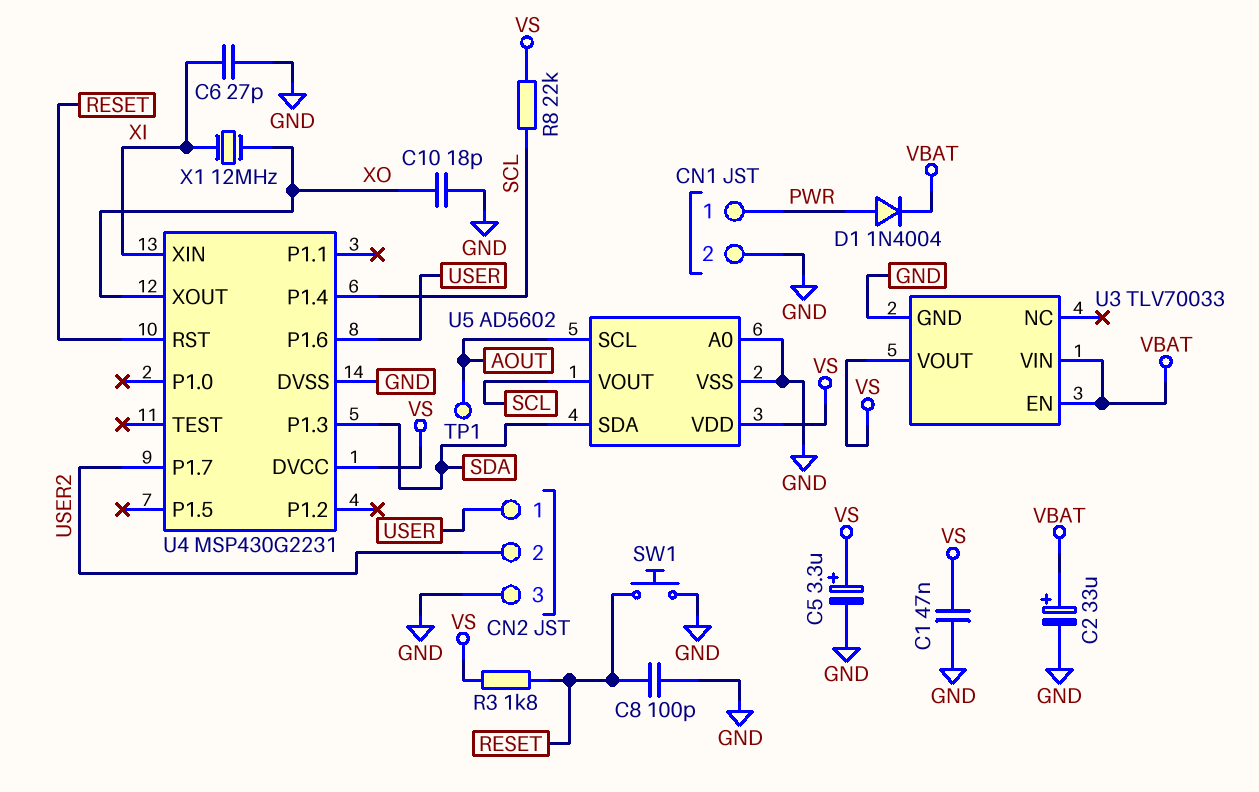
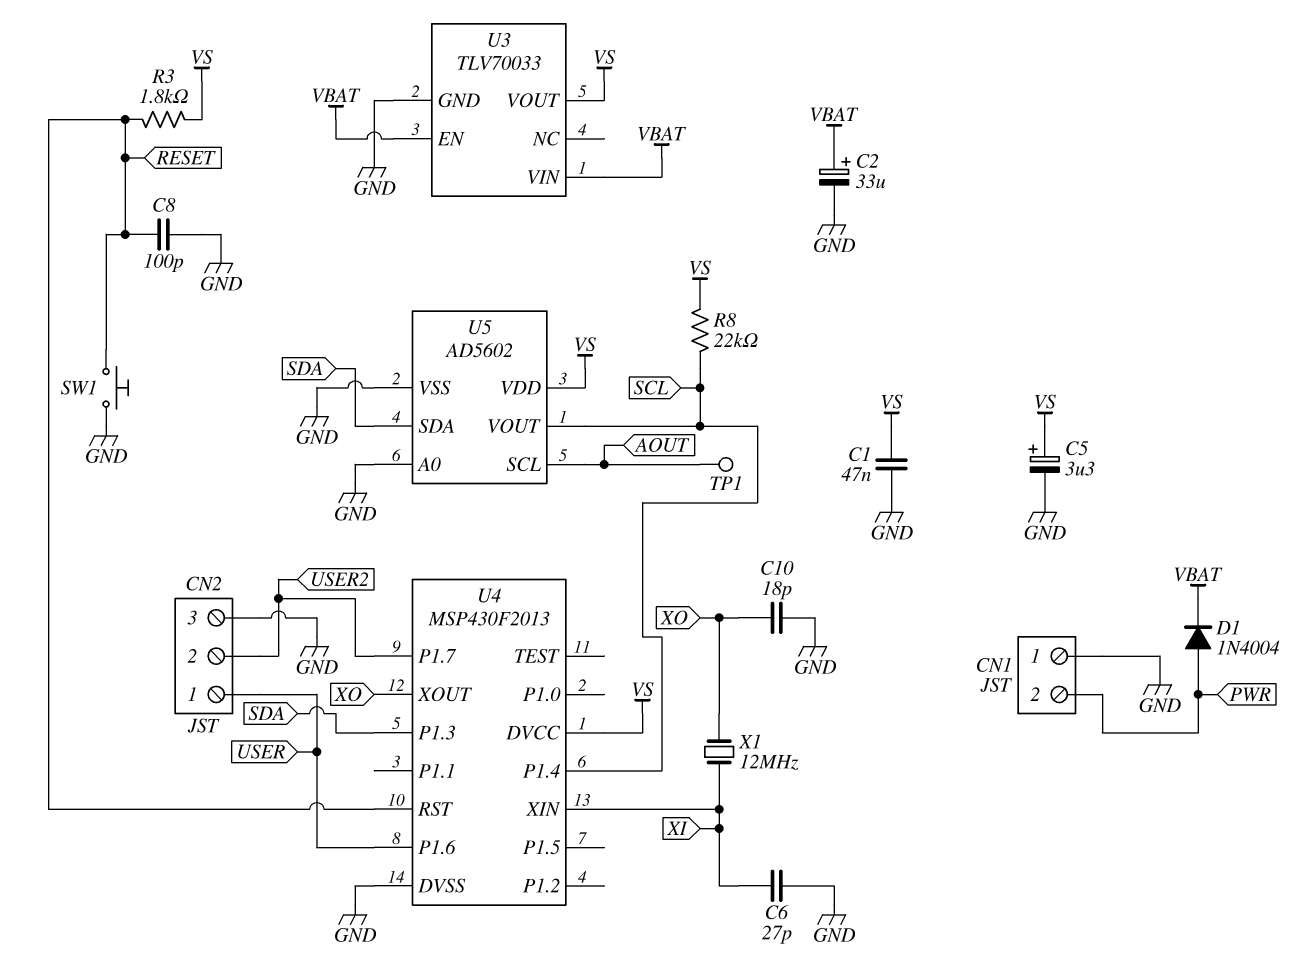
CN1 pin 1: PWR -> GND
CN1 pin 2: GND -> PWR
U4: MSP430G2231 -> MSP430F2013

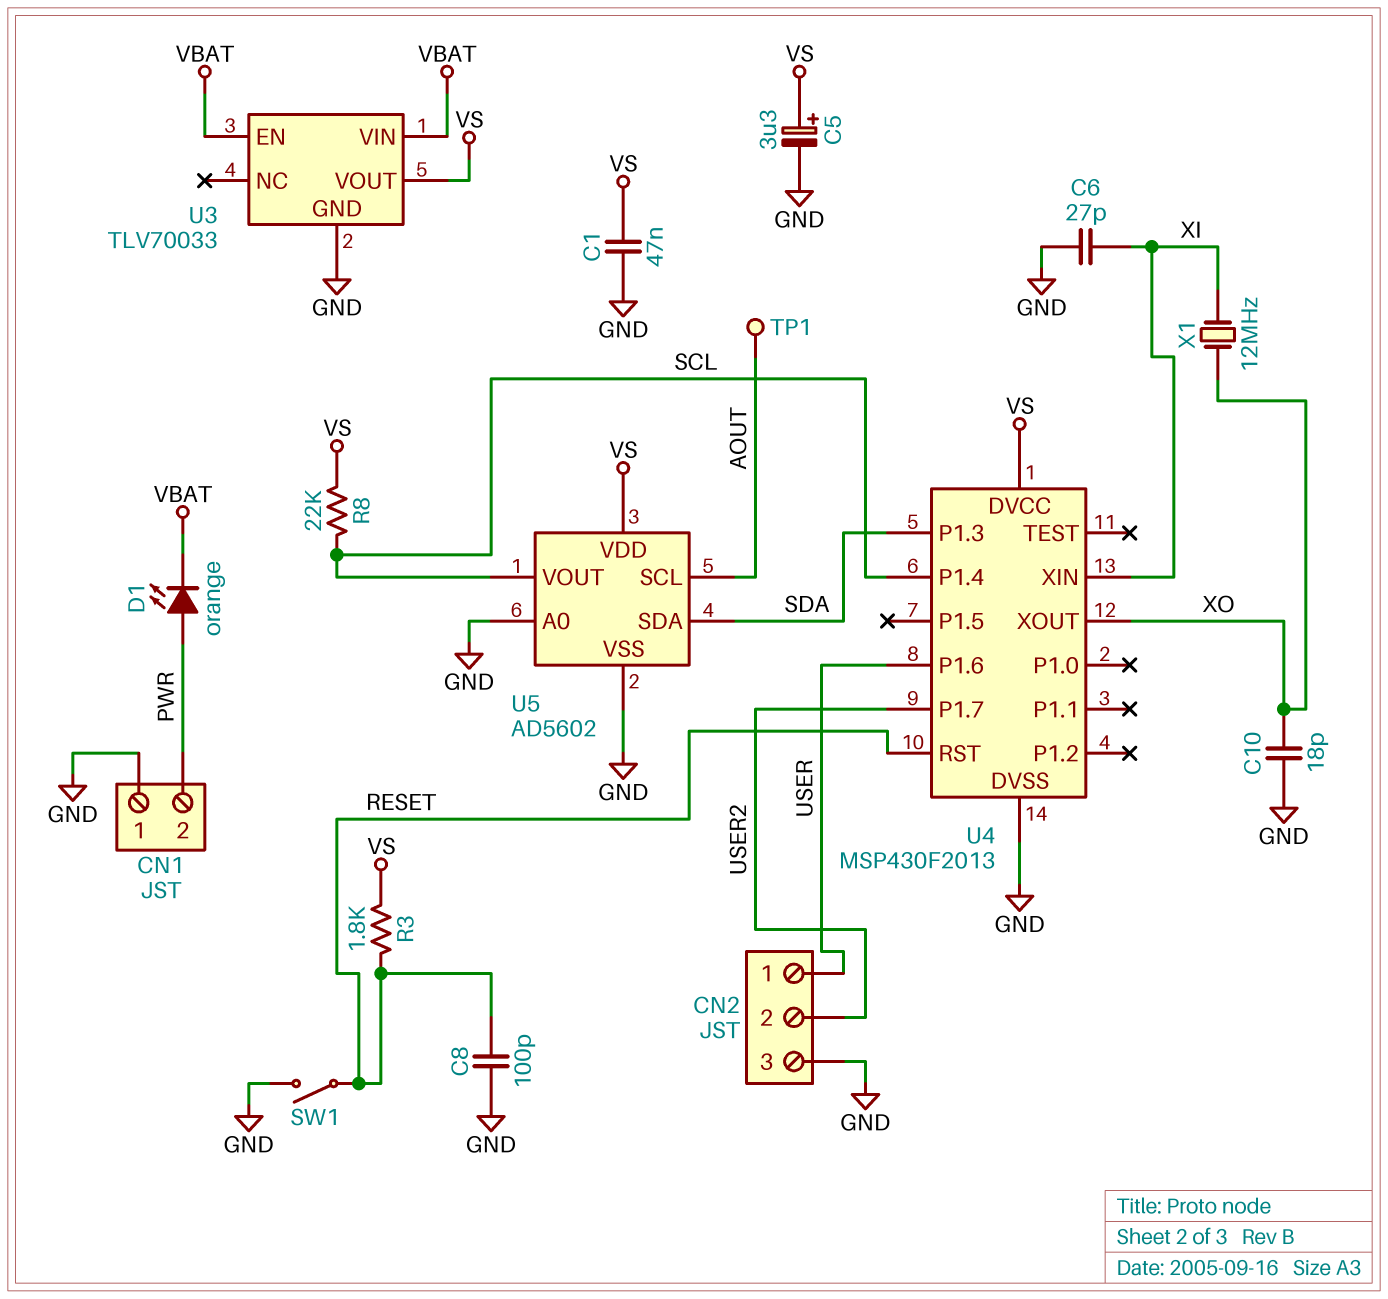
C2: 33uF (plus VBAT, minus GND) -> none
D1: diode 1N4004 (A PWR, K VBAT) -> LED orange (A PWR, K VBAT)
SW1: button (GND, RESET) -> switch (GND, RESET)

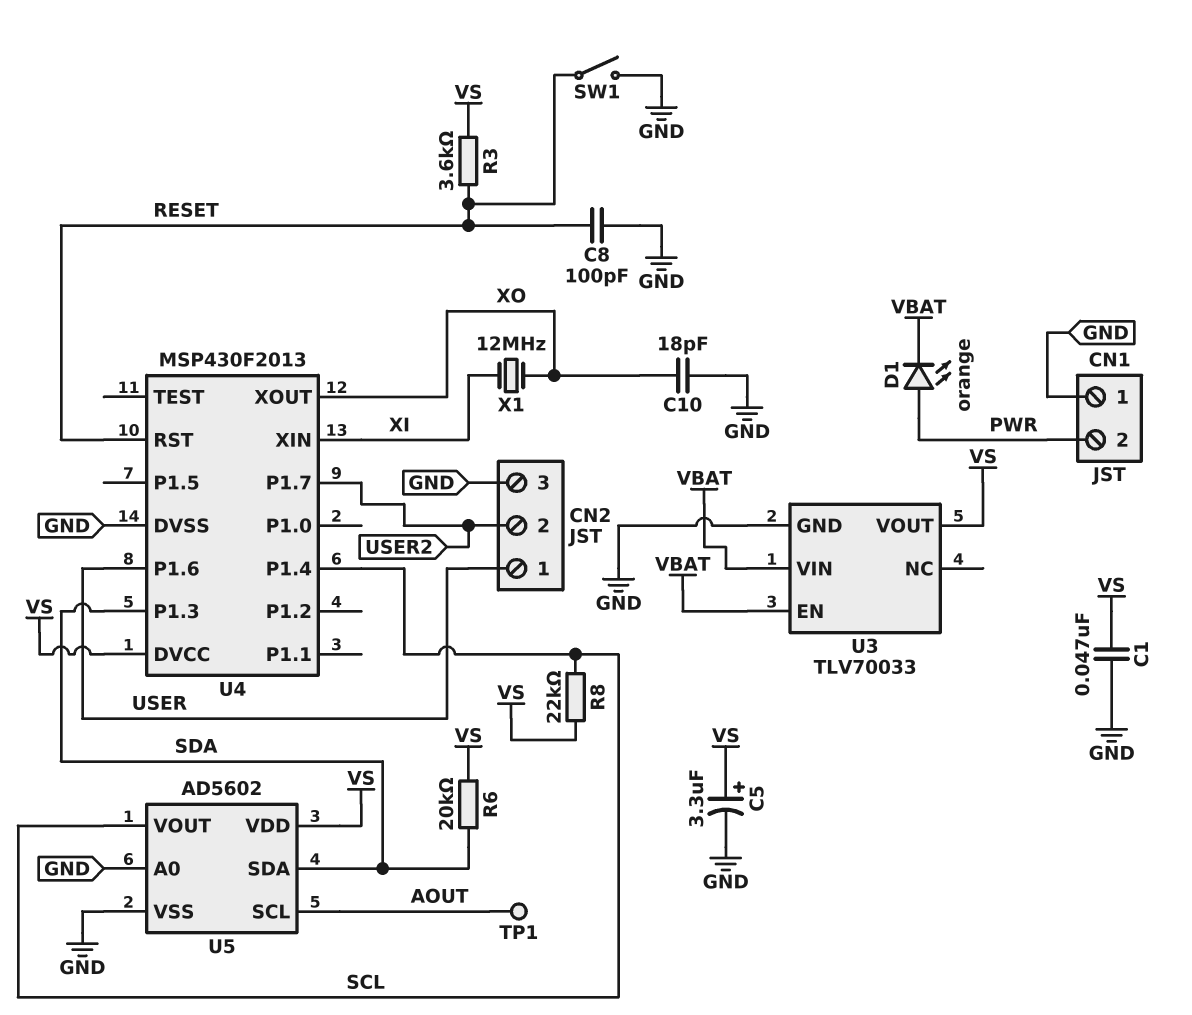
C6: 27pF (GND, XI) -> none
R3: 1.8k (RESET, VS) -> 3.6k (RESET, VS)
R6: none -> 20k (SDA, VS)

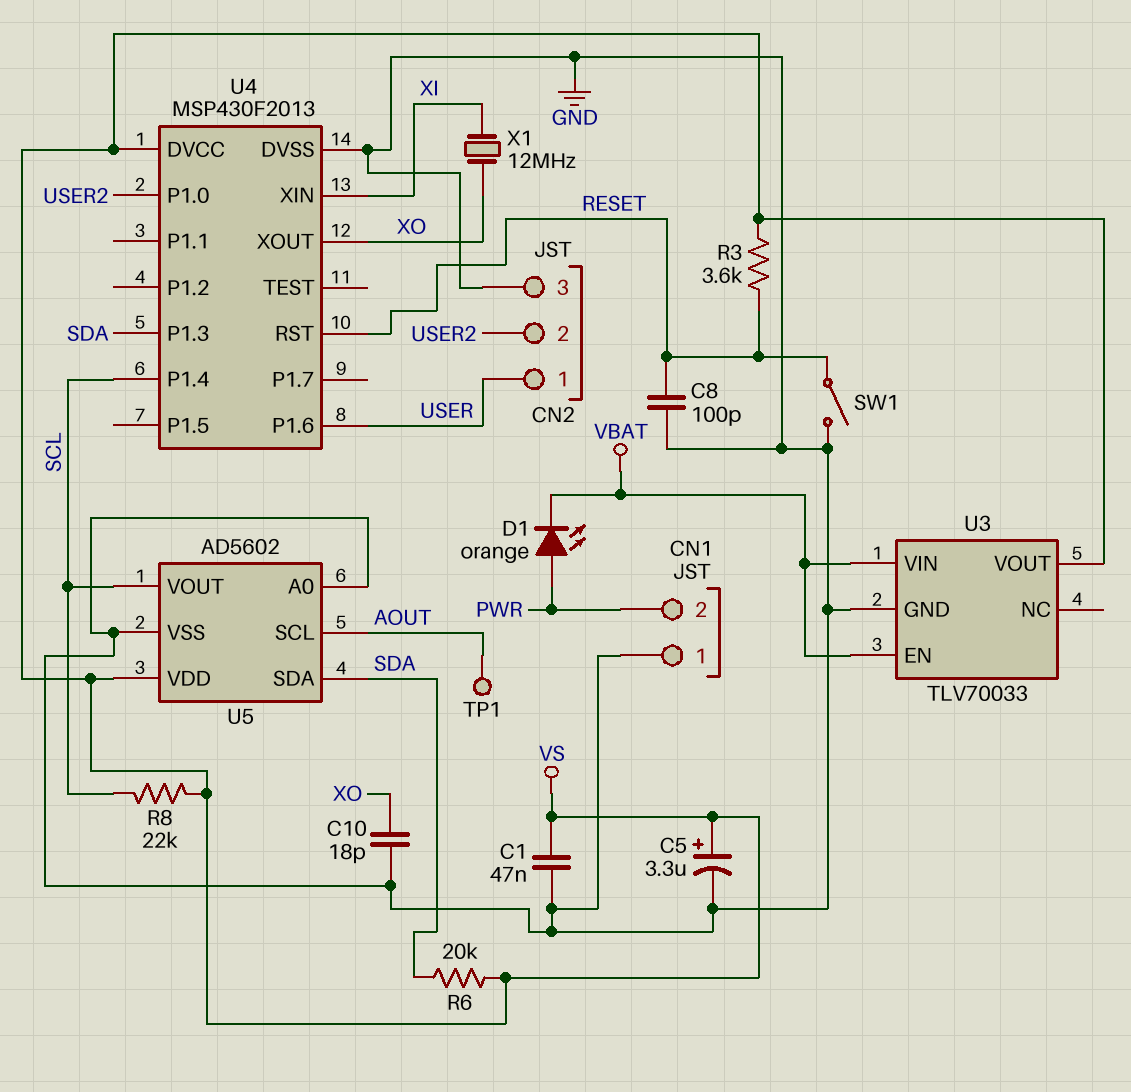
U4 pin P1.0: none -> USER2
U4 pin P1.7: USER2 -> none

